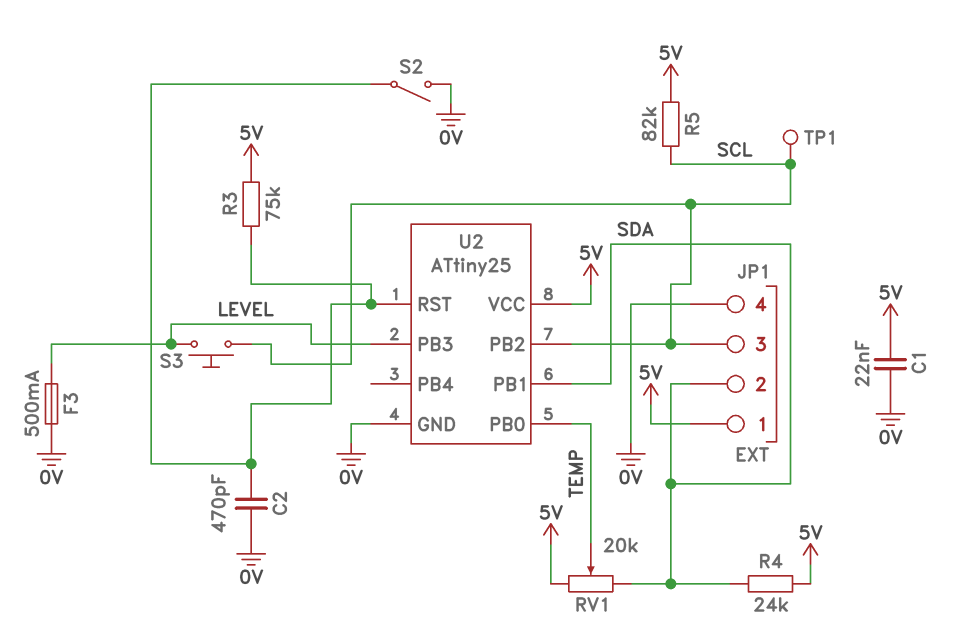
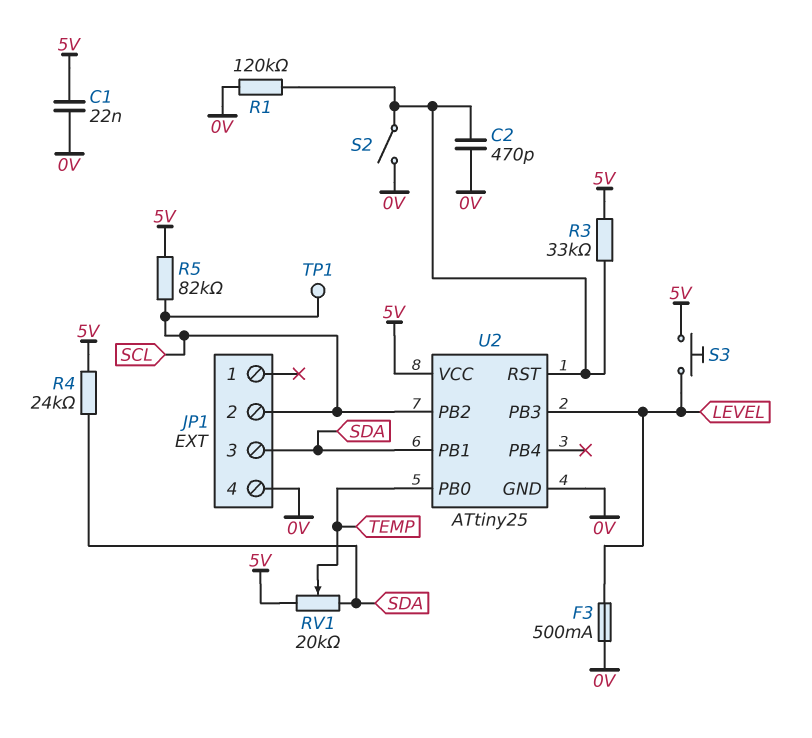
JP1 pin 1: 5V -> none
JP1 pin 2: SDA -> SCL
JP1 pin 3: SCL -> SDA
R1: none -> 120k (0V, U2/RST)
R3: 75k (5V, U2/RST) -> 33k (5V, U2/RST)
S3: button (LEVEL, SCL) -> button (5V, LEVEL)

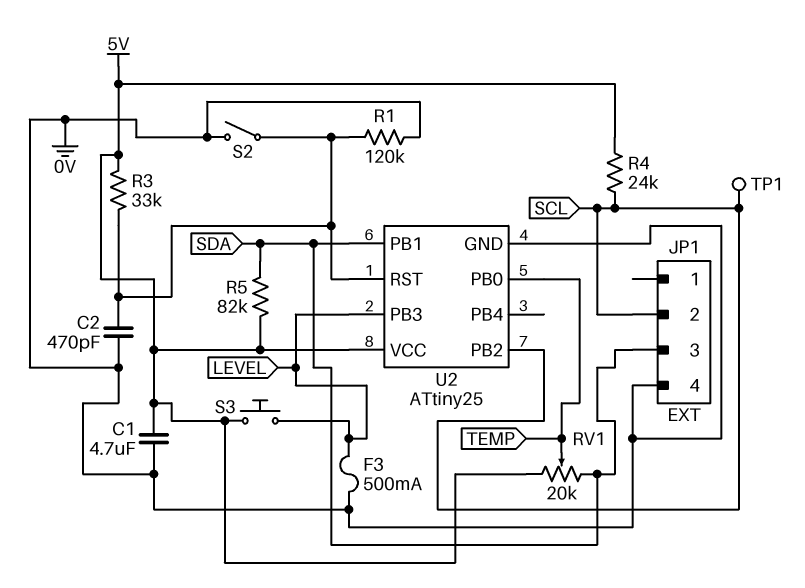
C1: 22nF (0V, 5V) -> 4.7uF (0V, 5V)
R4: 24k (5V, SDA) -> 24k (5V, SCL)
R5: 82k (5V, SCL) -> 82k (5V, SDA)

